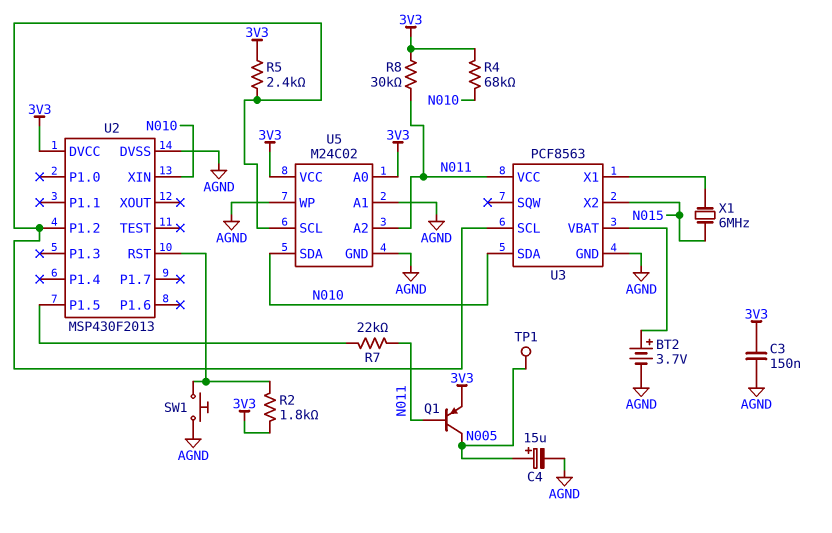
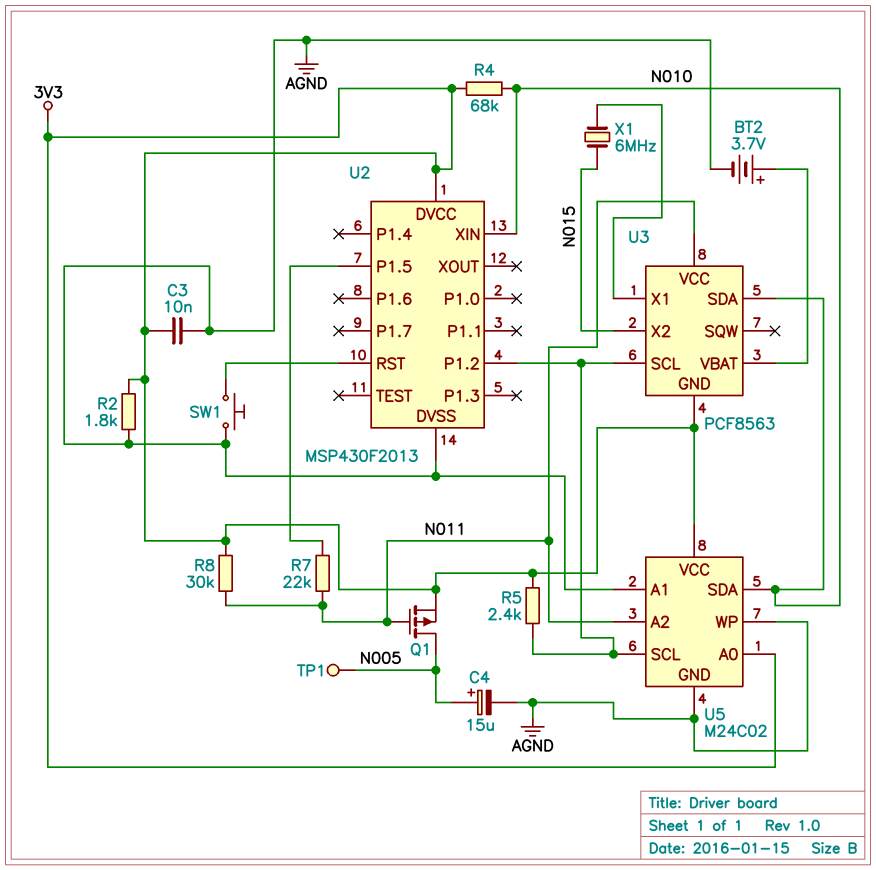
C3: 150nF (3V3, AGND) -> 10nF (3V3, AGND)
Q1: PNP (B N011, C N005, E 3V3) -> PMOS (G N011, D N005, S 3V3)
R2: 1.8k (3V3, U2/RST) -> 1.8k (3V3, AGND)
U3 pin GND: AGND -> 3V3

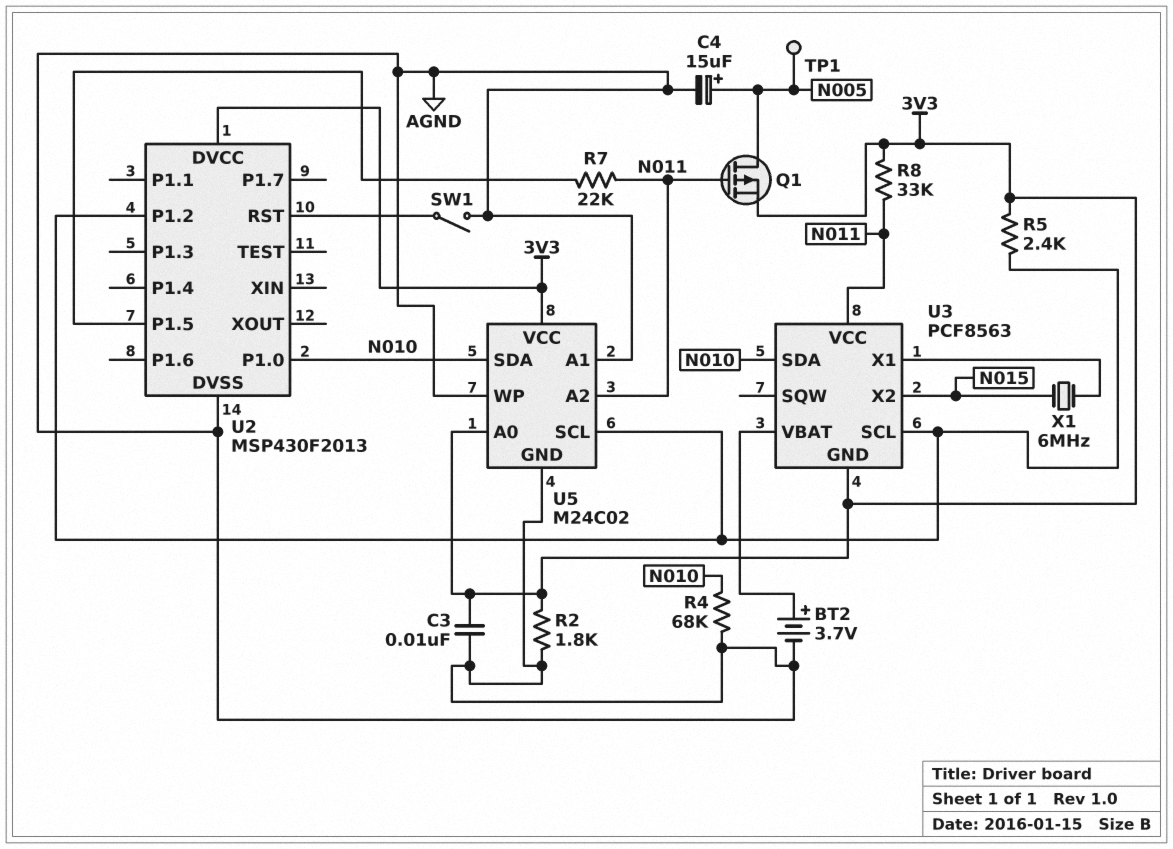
R4: 68k (3V3, N010) -> 68k (AGND, N010)
R8: 30k (3V3, N011) -> 33k (3V3, N011)
SW1: button (AGND, U2/RST) -> switch (AGND, U2/RST)
U2 pin P1.0: none -> N010
U2 pin XIN: N010 -> none

